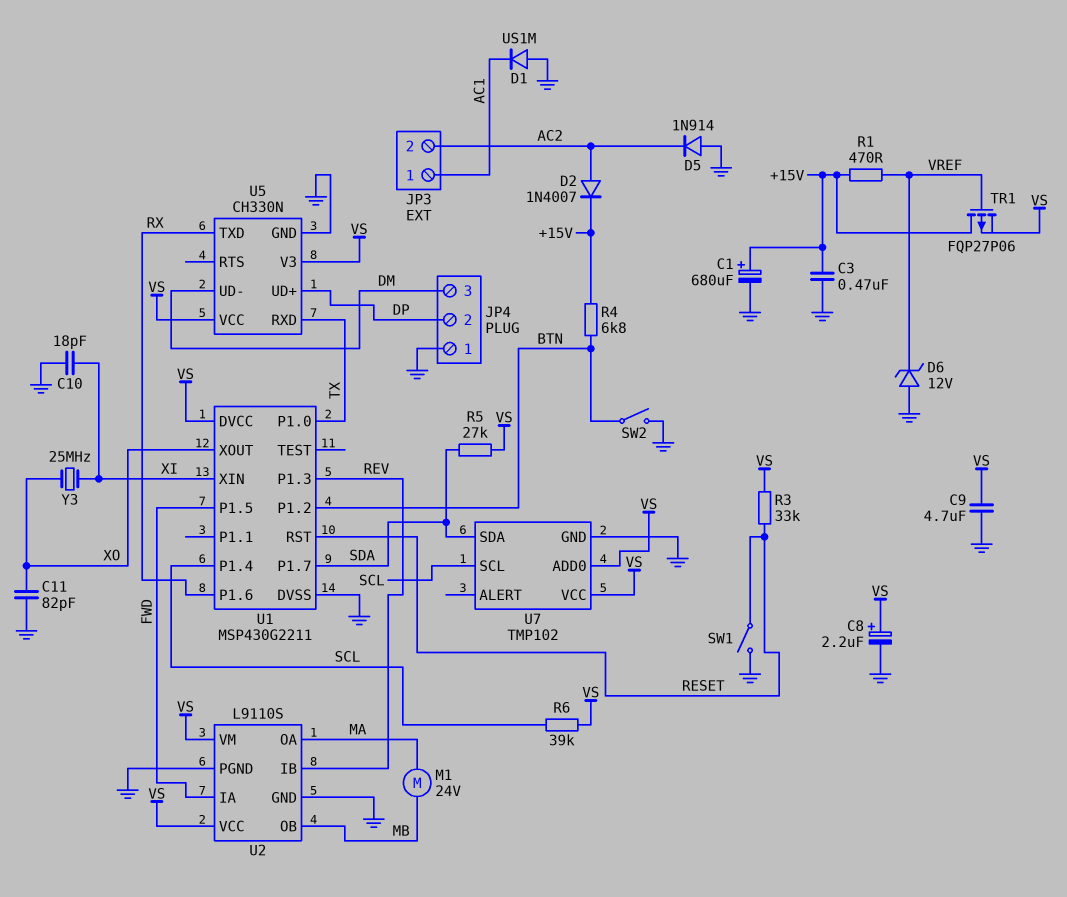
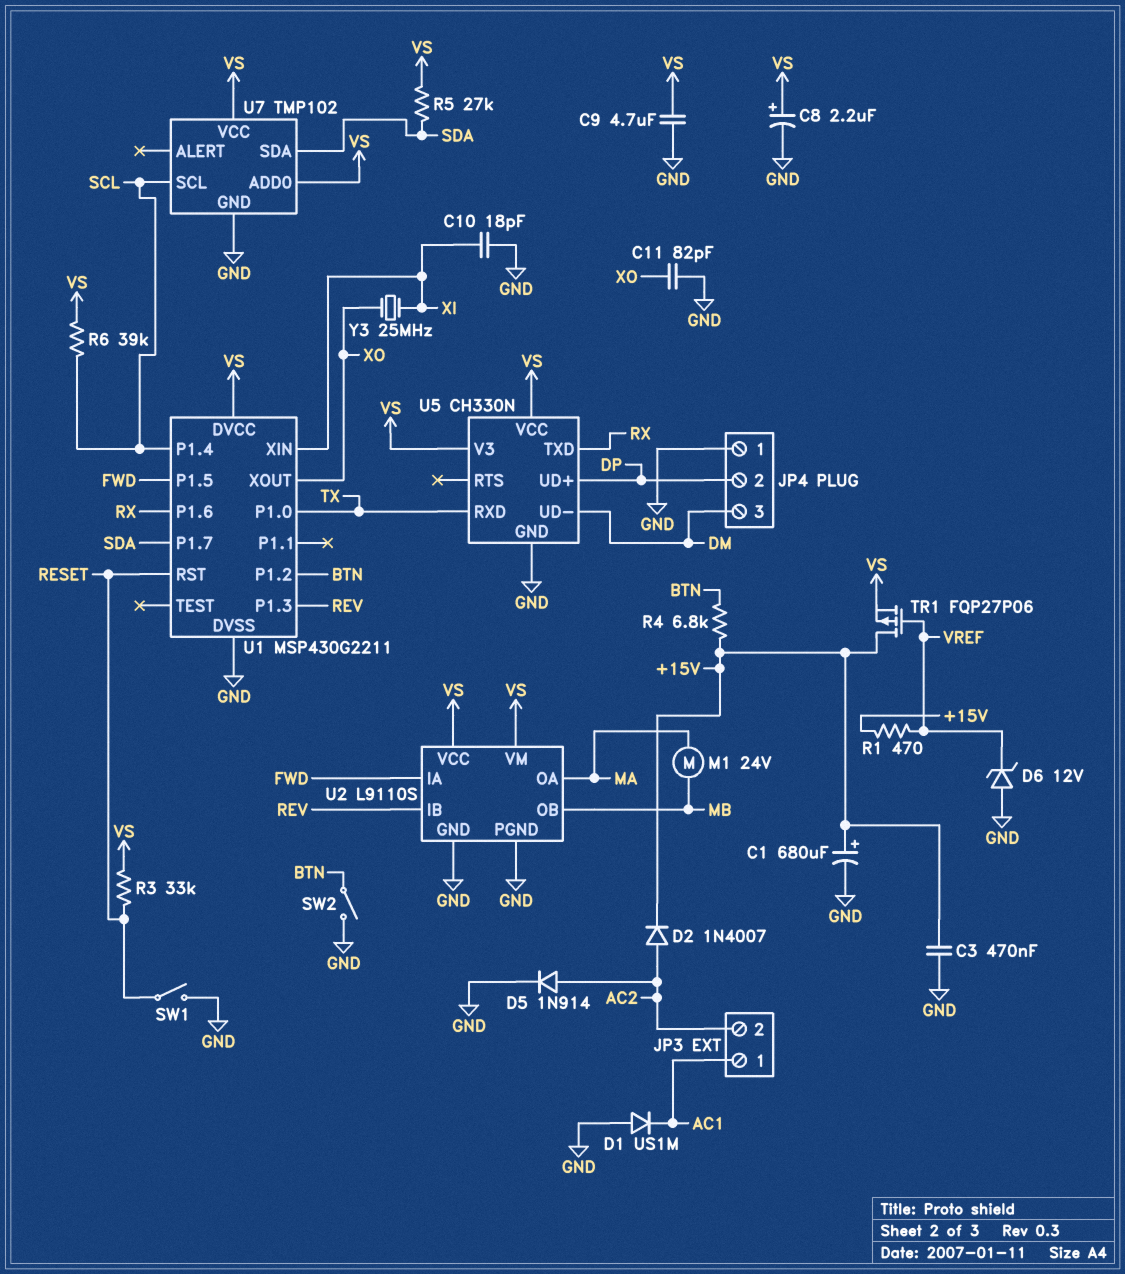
D5: diode 1N914 (A GND, K AC2) -> diode 1N914 (A AC2, K GND)

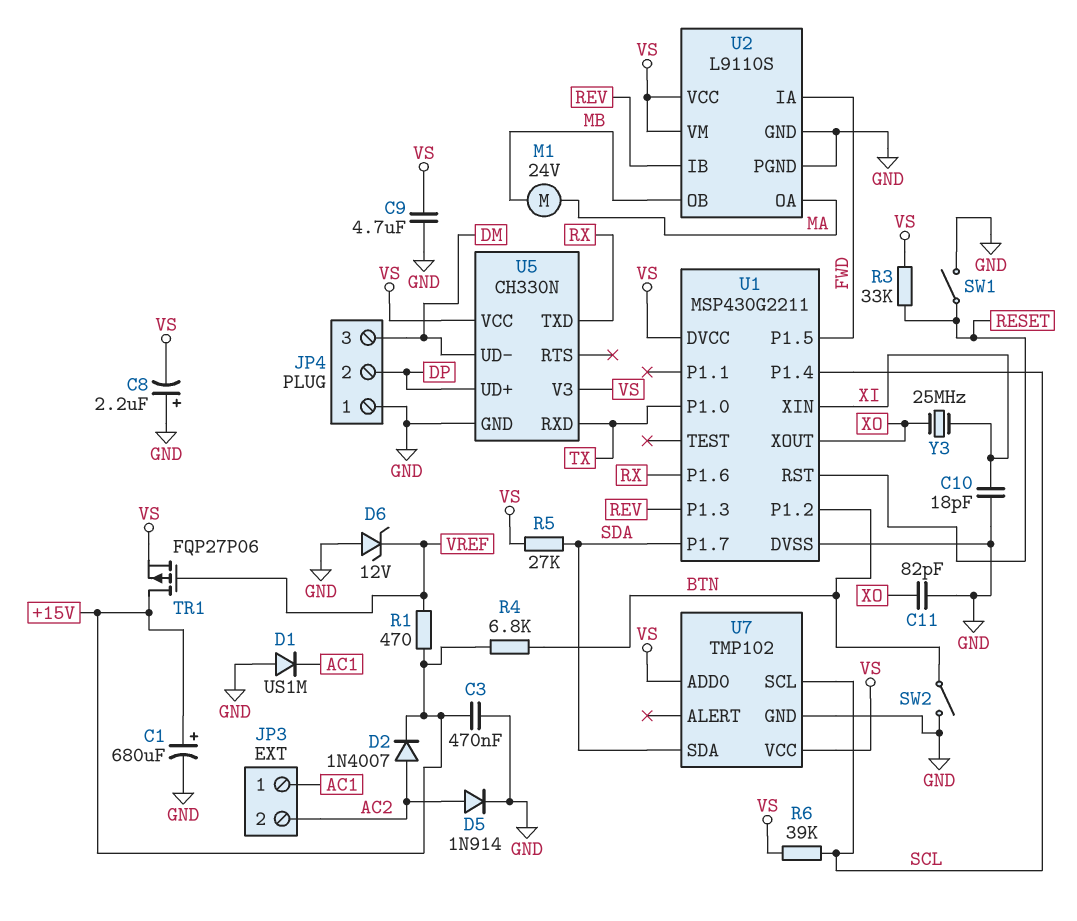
C8: 2.2uF (plus VS, minus GND) -> 2.2uF (plus GND, minus VS)

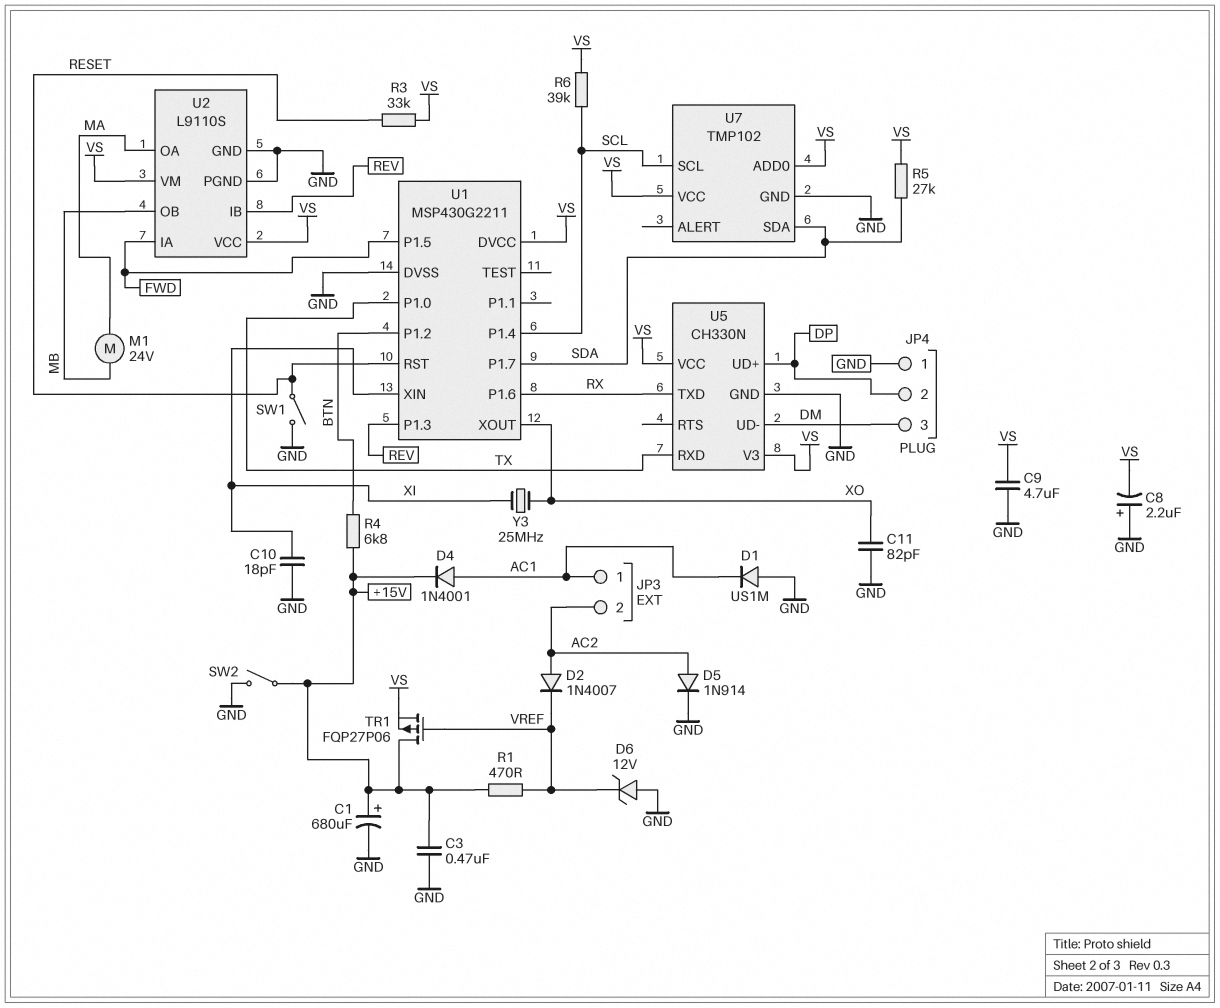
D2: diode 1N4007 (A AC2, K +15V) -> diode 1N4007 (A AC2, K VREF)
D4: none -> diode 1N4001 (A AC1, K +15V)
SW2: switch (BTN, GND) -> switch (+15V, GND)

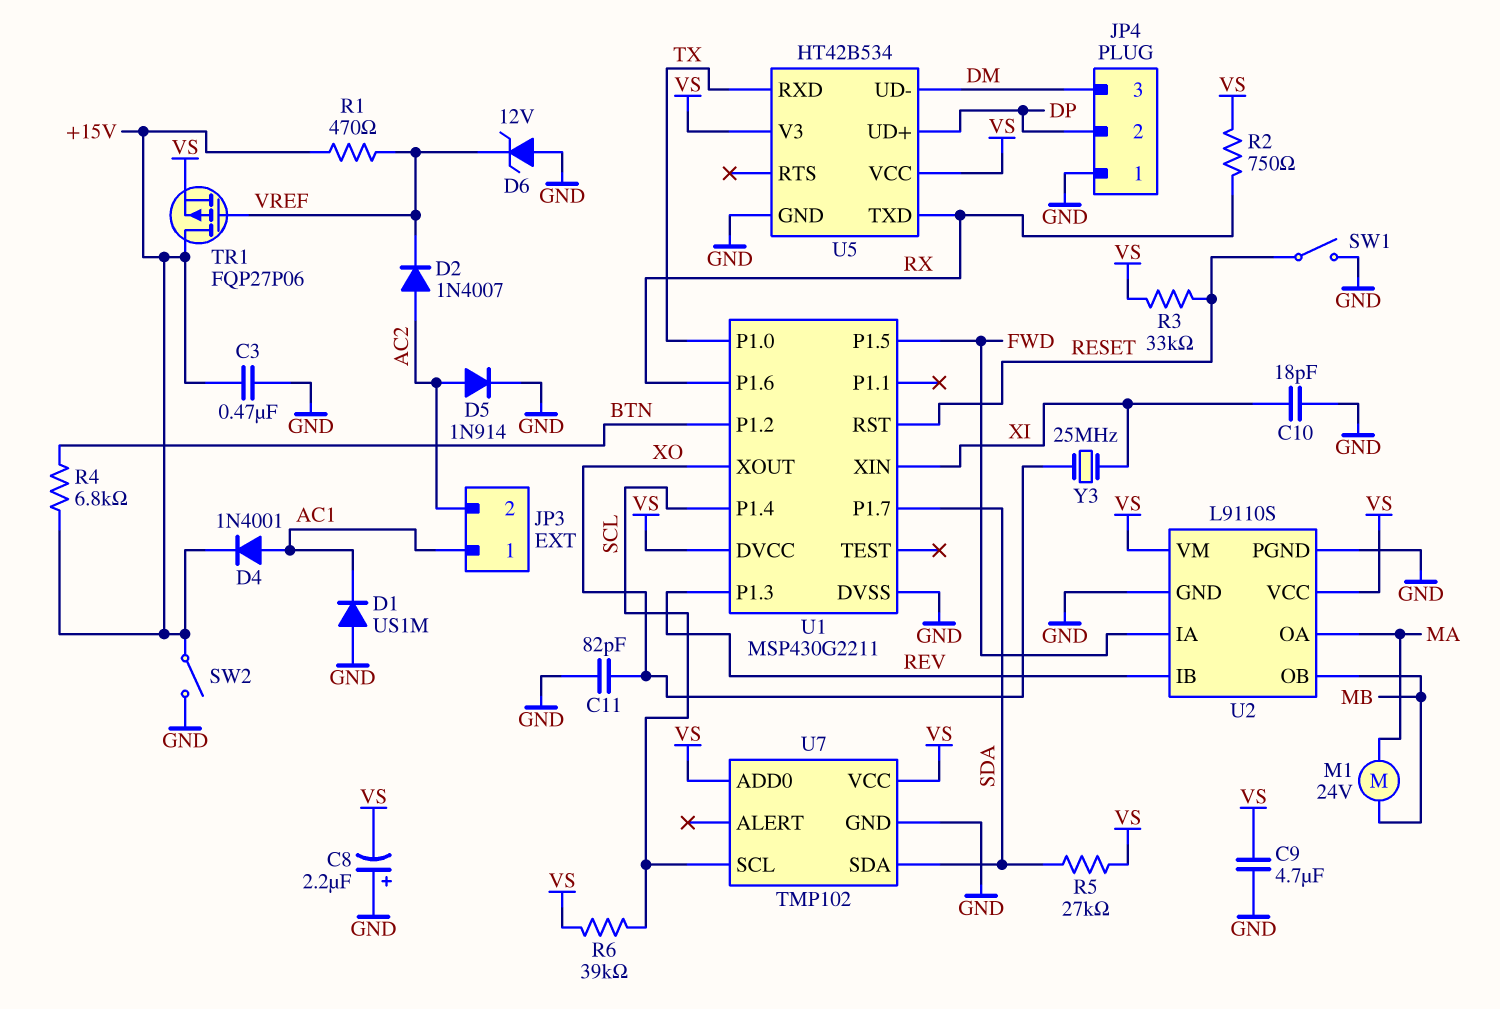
C1: 680uF (plus +15V, minus GND) -> none
R2: none -> 750 (RX, VS)
U5: CH330N -> HT42B534

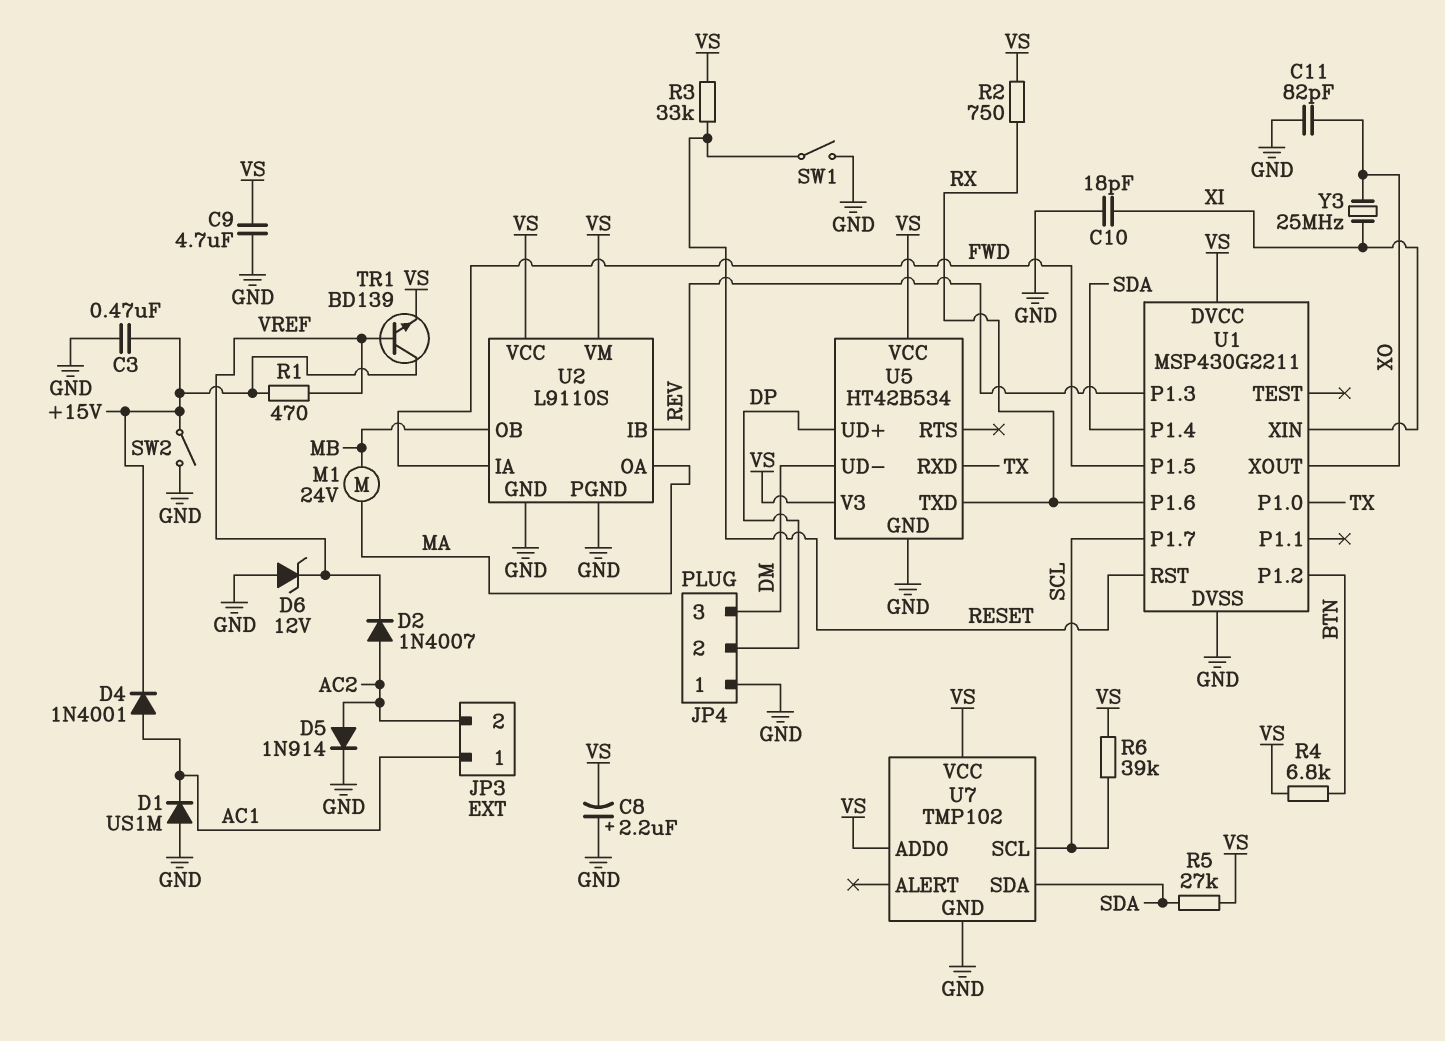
R4: 6.8k (+15V, BTN) -> 6.8k (BTN, VS)
TR1: PMOS FQP27P06 (G VREF, D +15V, S VS) -> NPN BD139 (B VREF, C +15V, E VS)
U1 pin P1.4: SCL -> SDA
U1 pin P1.7: SDA -> SCL

